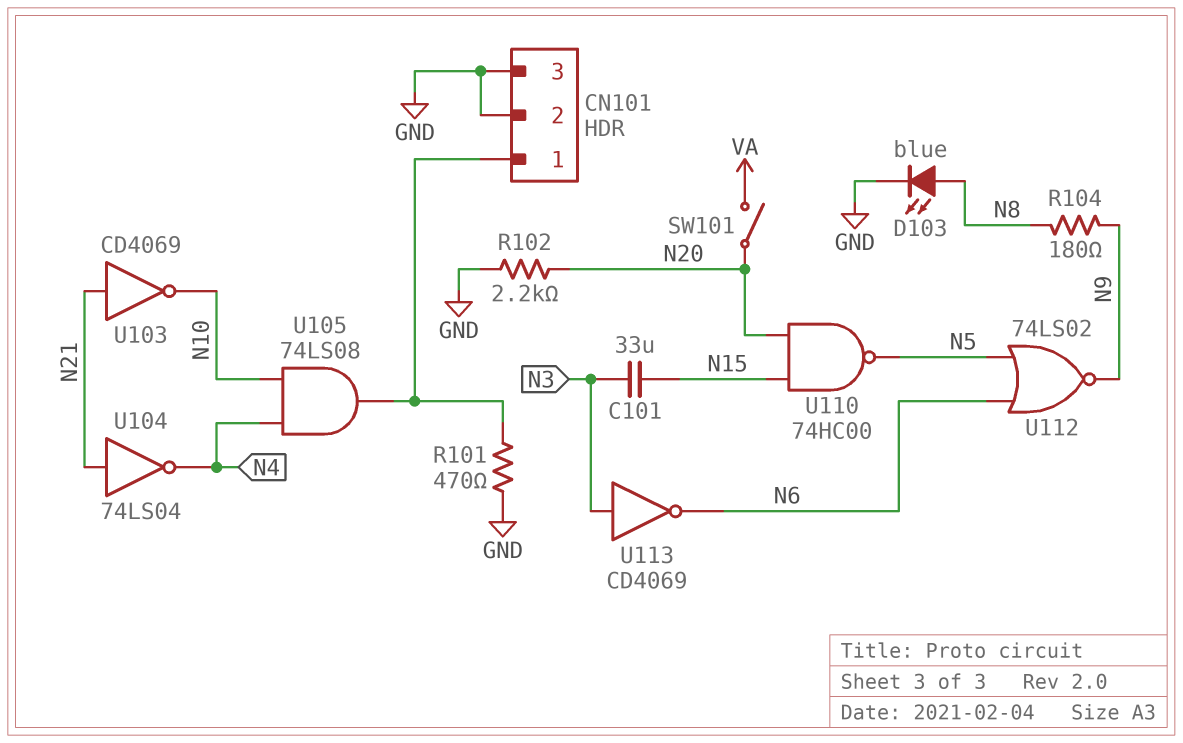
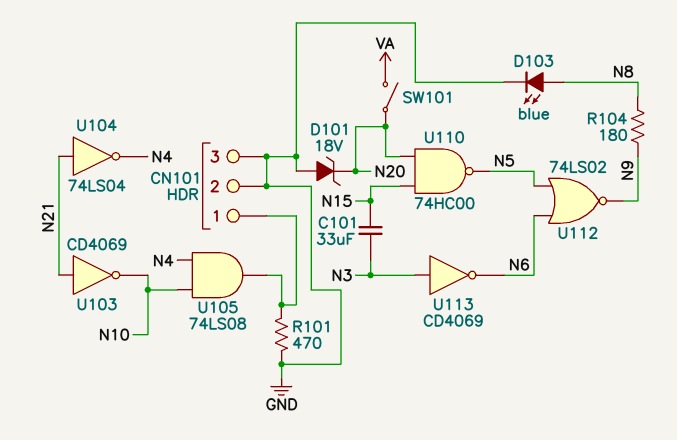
D101: none -> zener 18V (A GND, K N20)
R102: 2.2k (GND, N20) -> none

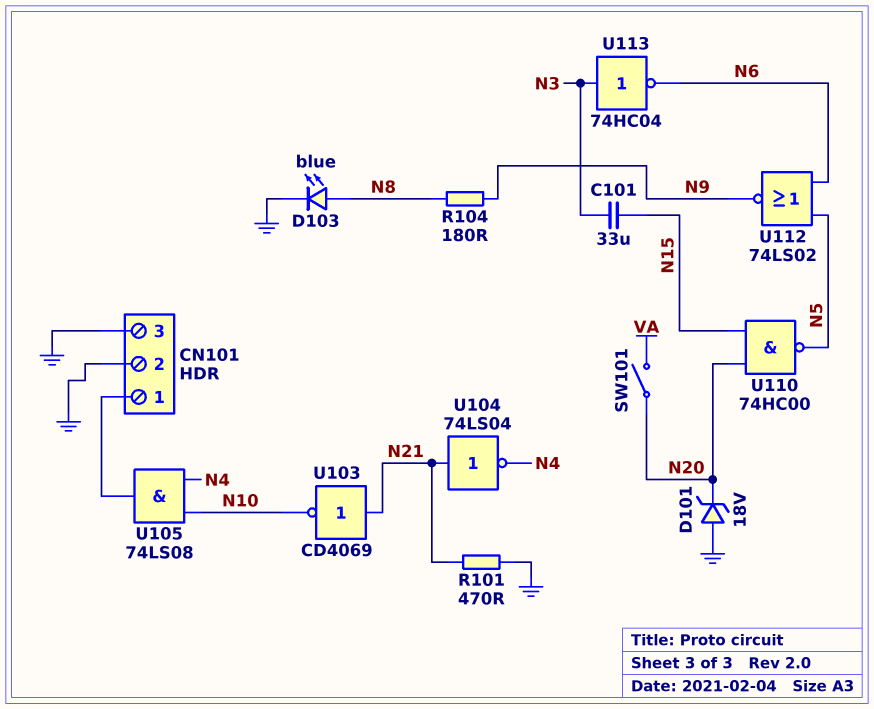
R101: 470 (CN101/1, GND) -> 470 (GND, N21)
U113: NOT CD4069 (in N3, out N6) -> NOT 74HC04 (in N3, out N6)

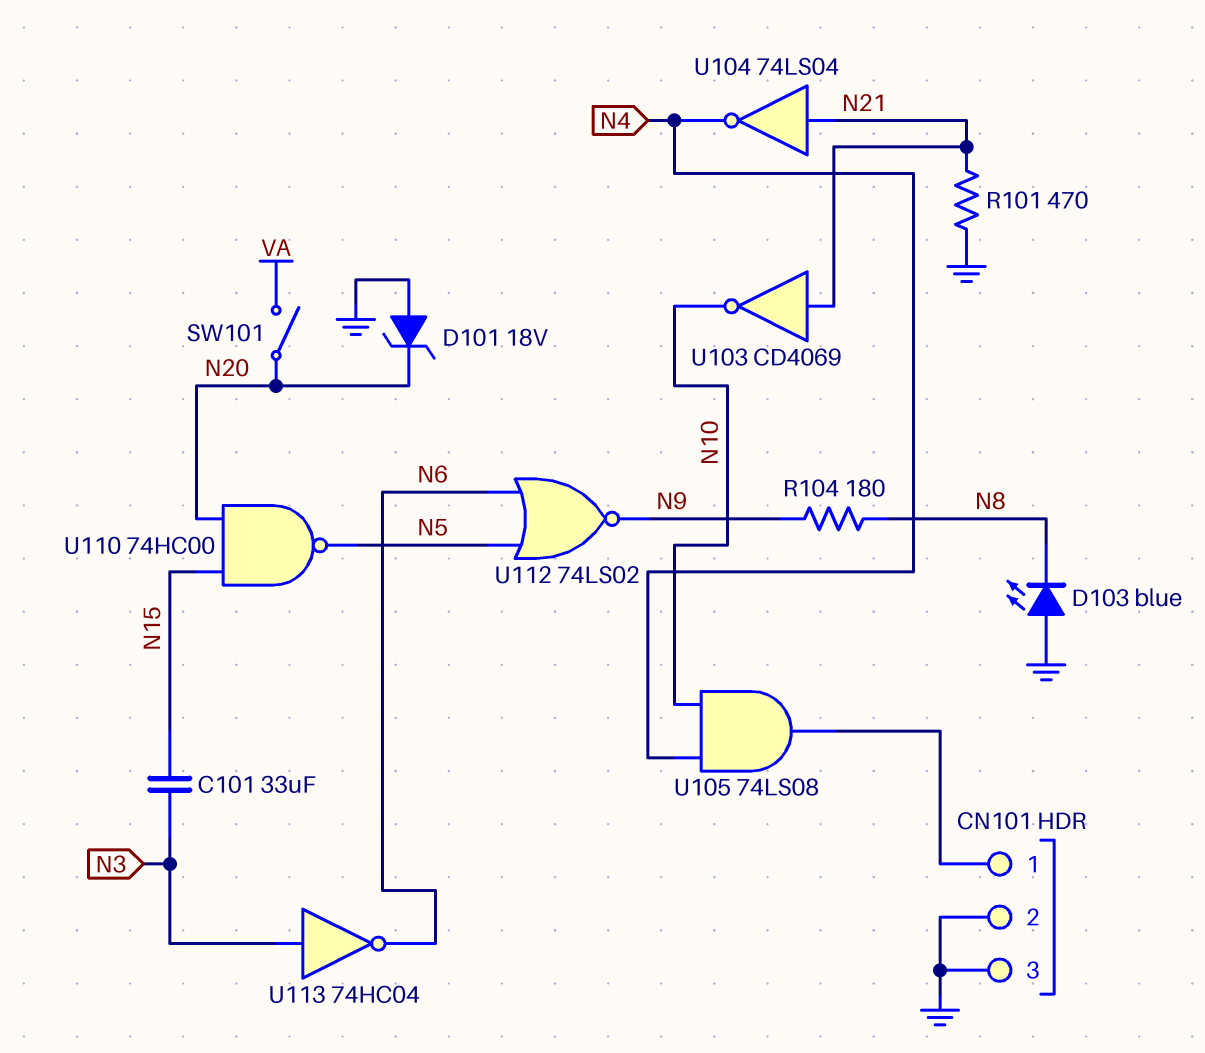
D103: LED blue (A N8, K GND) -> LED blue (A GND, K N8)

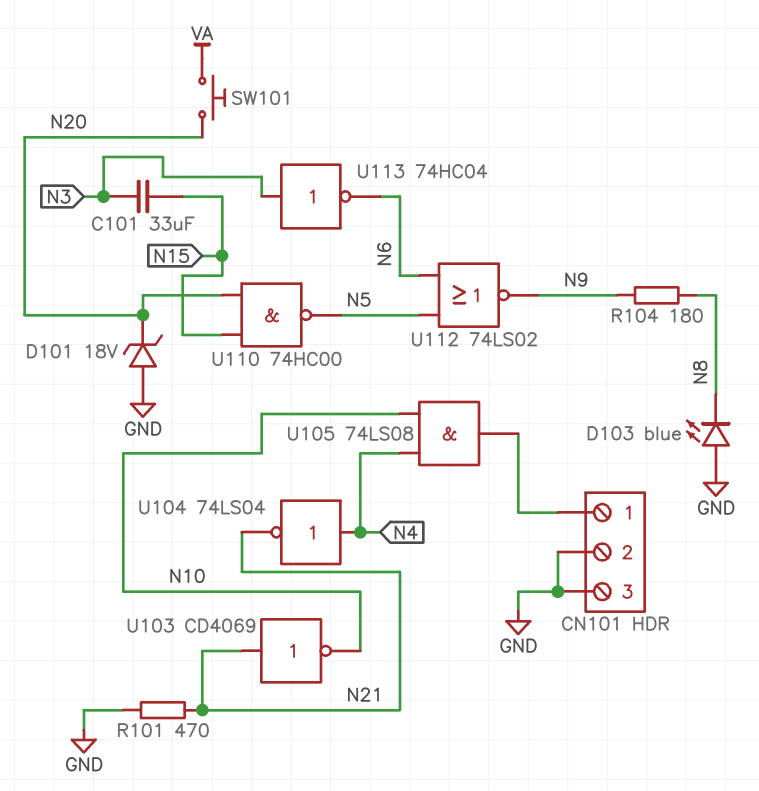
SW101: switch (N20, VA) -> button (N20, VA)
U104: NOT 74LS04 (in N21, out N4) -> NOT 74LS04 (in N4, out N21)

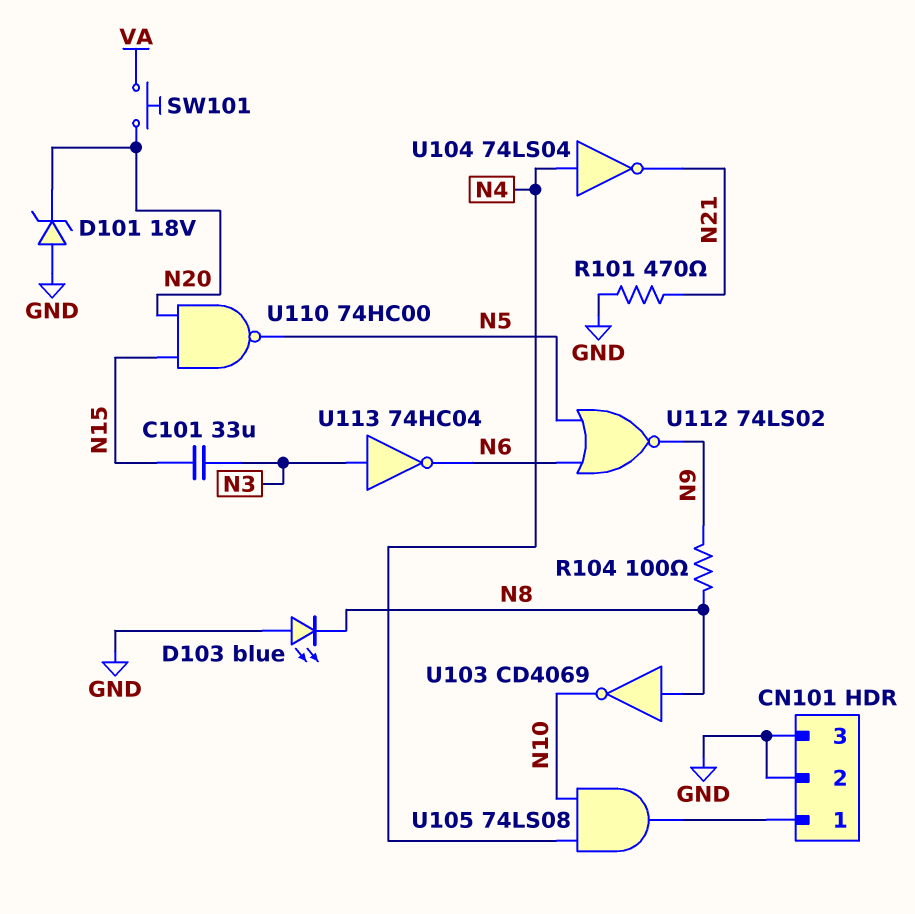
R104: 180 (N8, N9) -> 100 (N8, N9)
U103: NOT CD4069 (in N21, out N10) -> NOT CD4069 (in N8, out N10)

